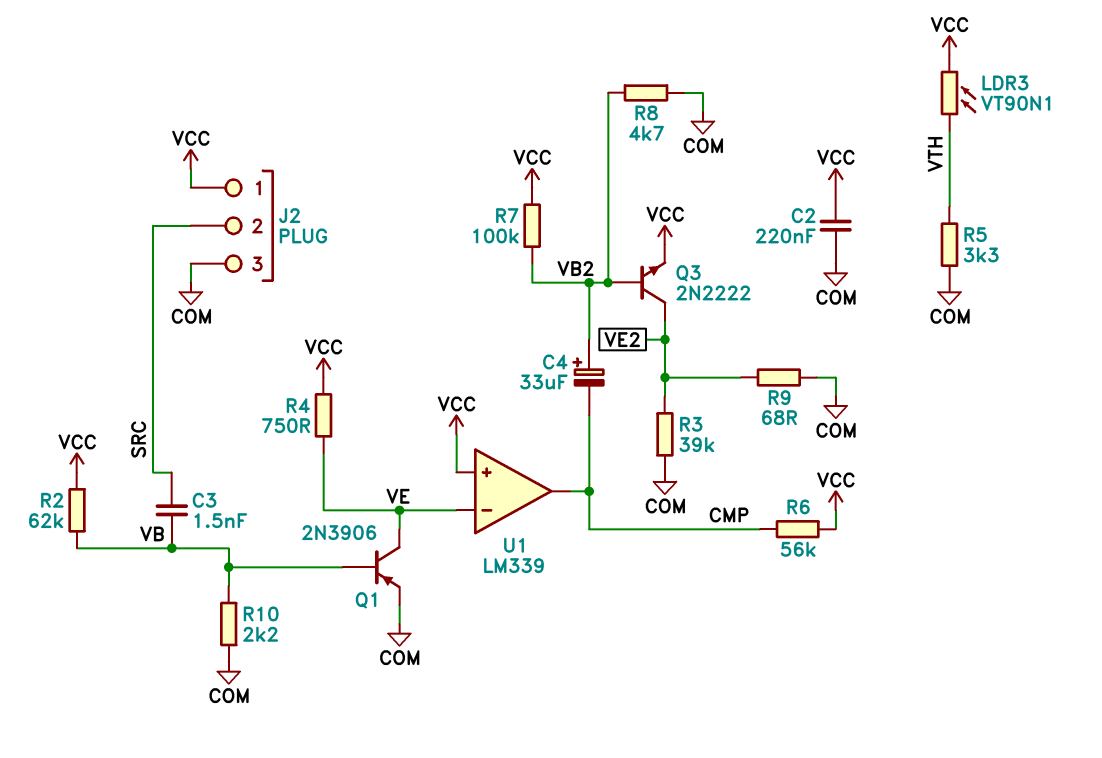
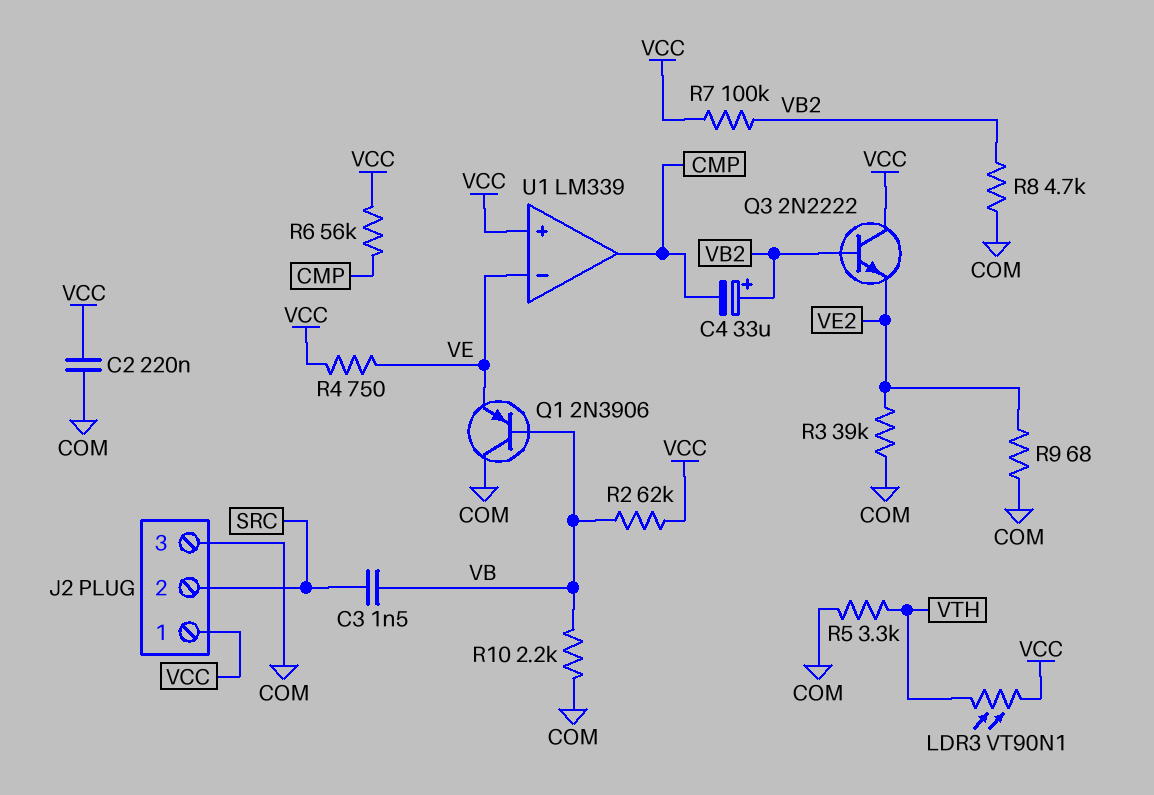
Q1: PNP 2N3906 (B VB, C VE, E COM) -> PNP 2N3906 (B VB, C COM, E VE)
Q3: NPN 2N2222 (B VB2, C VE2, E VCC) -> NPN 2N2222 (B VB2, C VCC, E VE2)

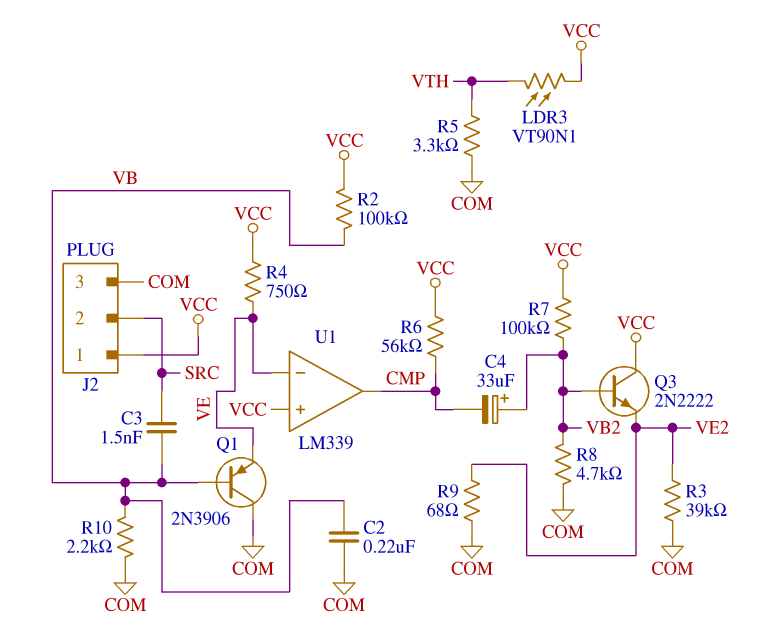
C2: 220nF (COM, VCC) -> 220nF (COM, VB)
R2: 62k (VB, VCC) -> 100k (VB, VCC)

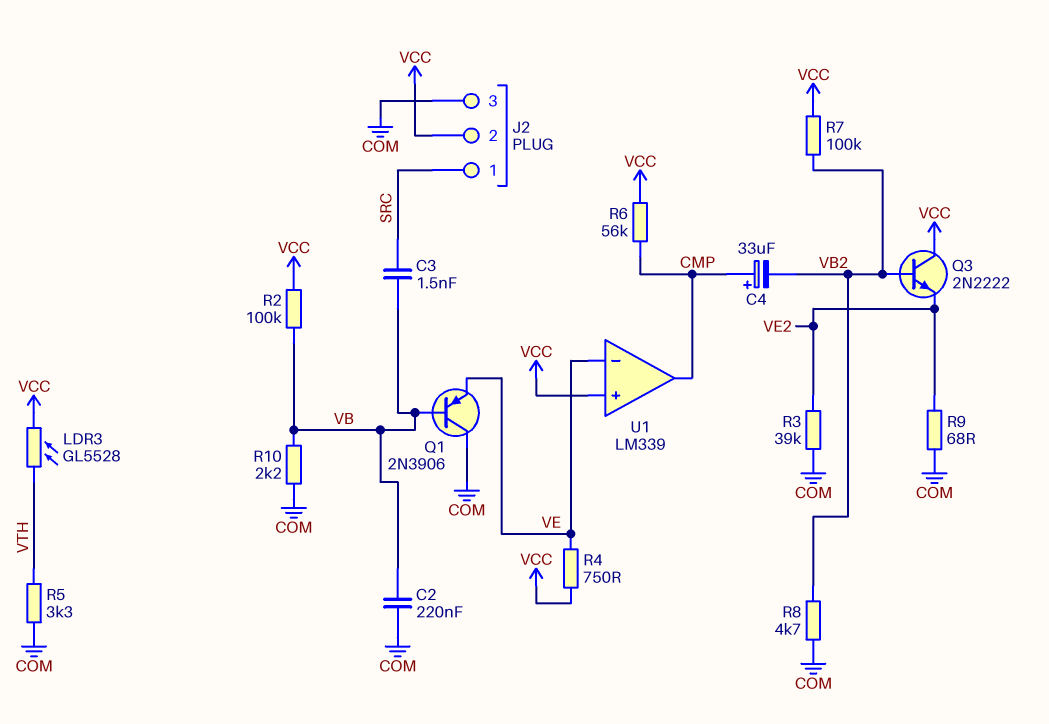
C4: 33uF (plus VB2, minus CMP) -> 33uF (plus CMP, minus VB2)
J2 pin 1: VCC -> SRC
J2 pin 2: SRC -> VCC
LDR3: VT90N1 (VCC, VTH) -> GL5528 (VCC, VTH)

